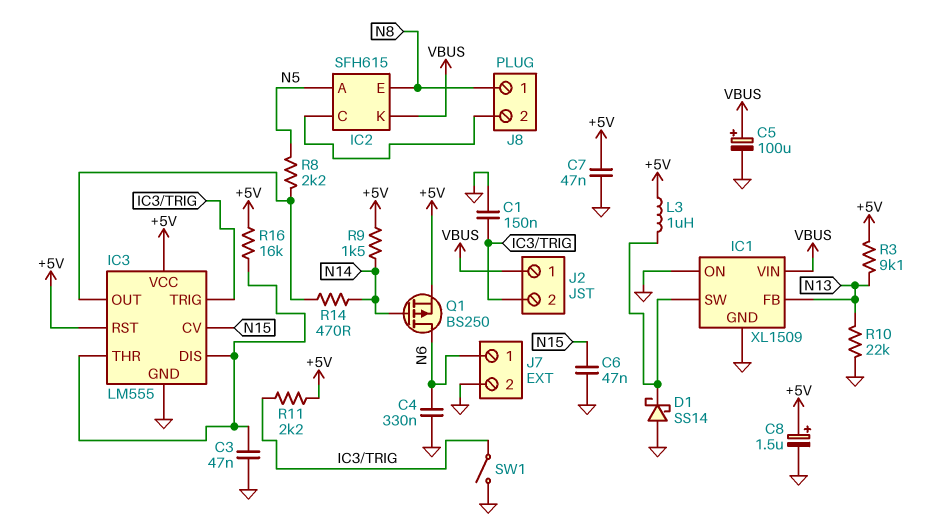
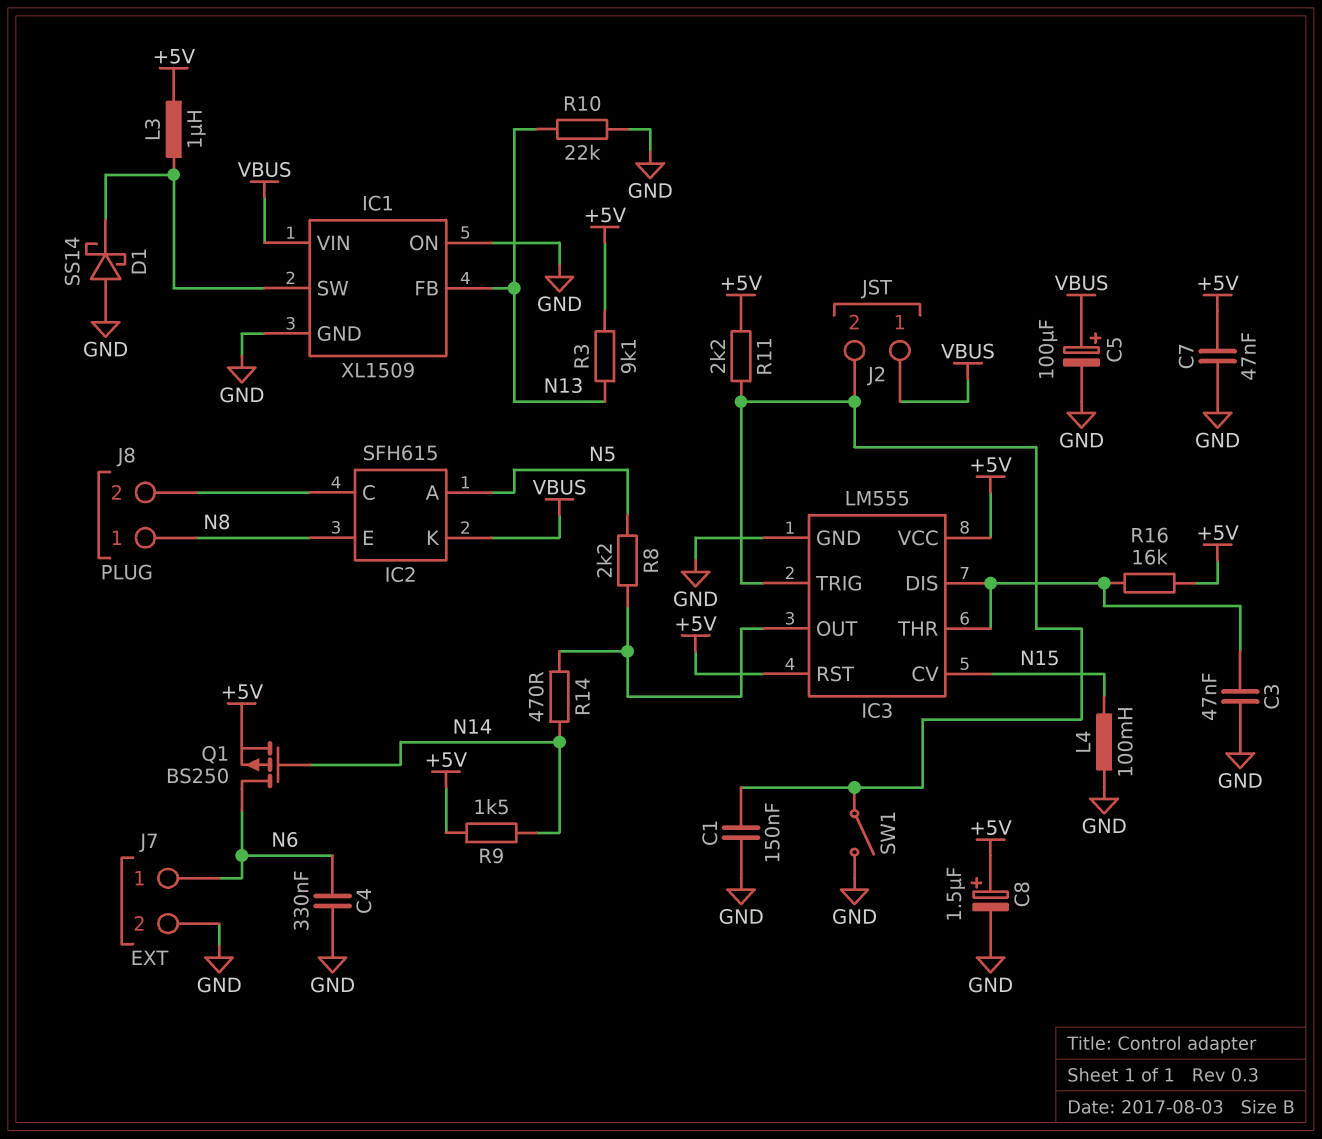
C6: 47nF (GND, N15) -> none
L4: none -> 100mH (GND, N15)

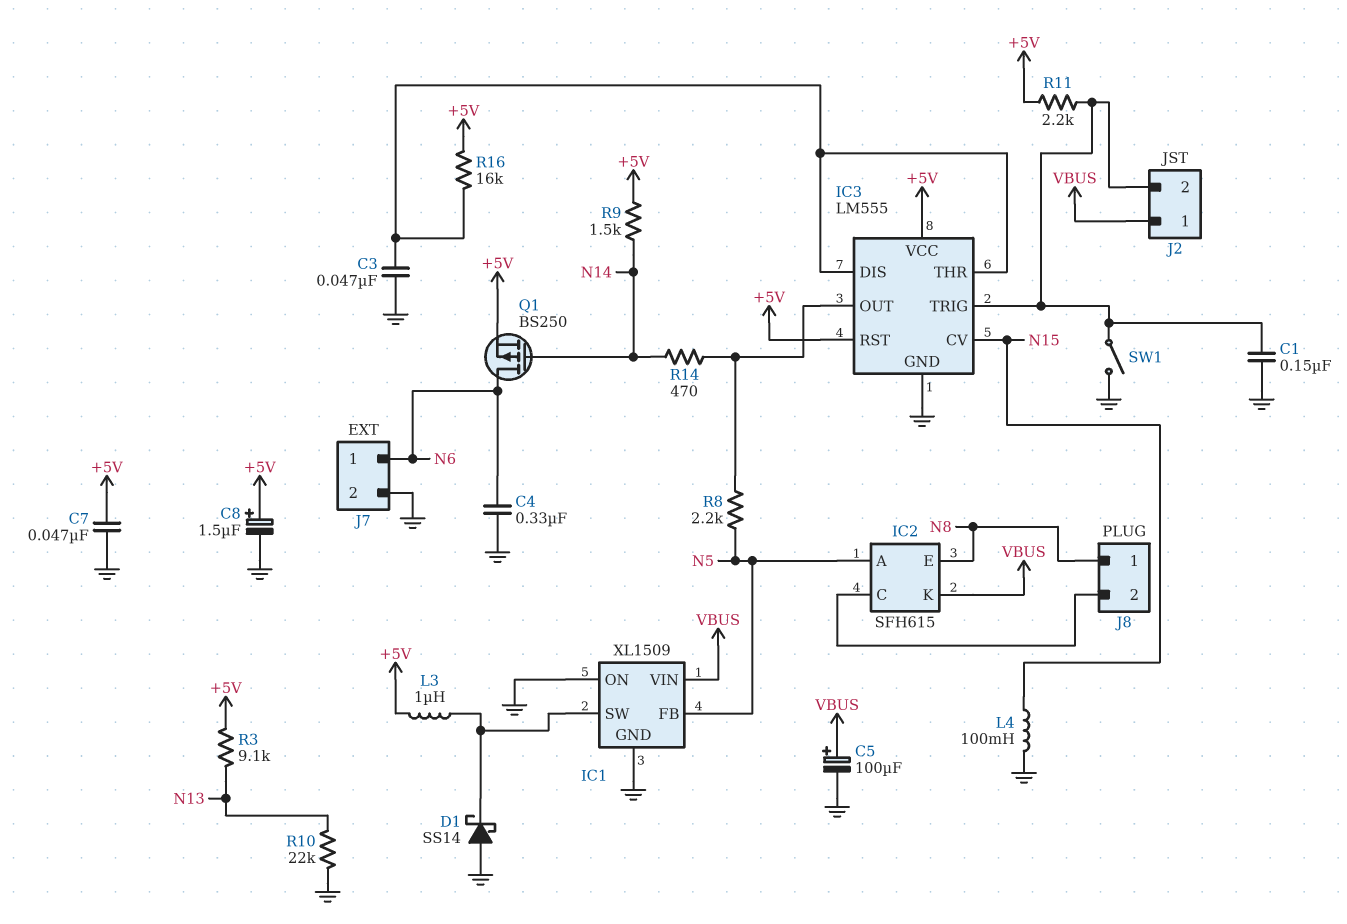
IC1 pin FB: N13 -> N5

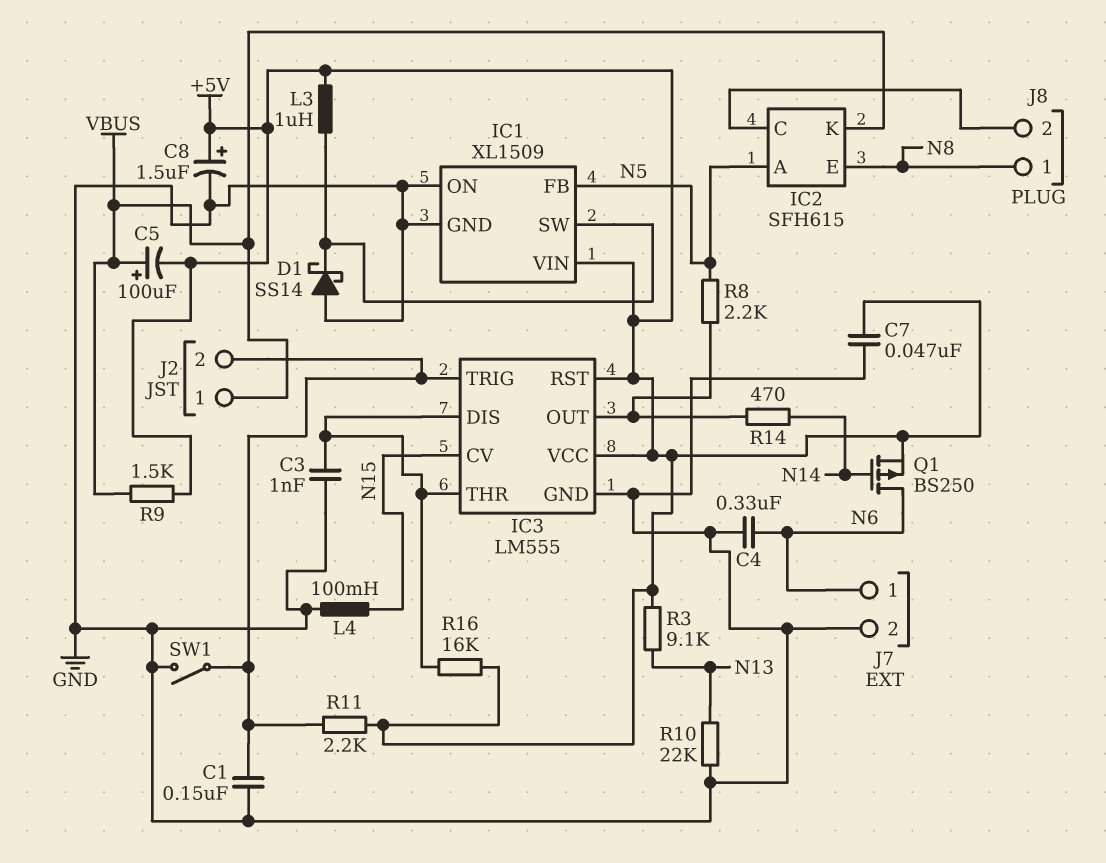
C3: 47nF (GND, IC3/DIS) -> 1nF (GND, IC3/DIS)
C5: 100uF (plus VBUS, minus GND) -> 100uF (plus VBUS, minus +5V)
IC1 pin VIN: VBUS -> +5V
R9: 1.5k (+5V, N14) -> 1.5k (+5V, VBUS)

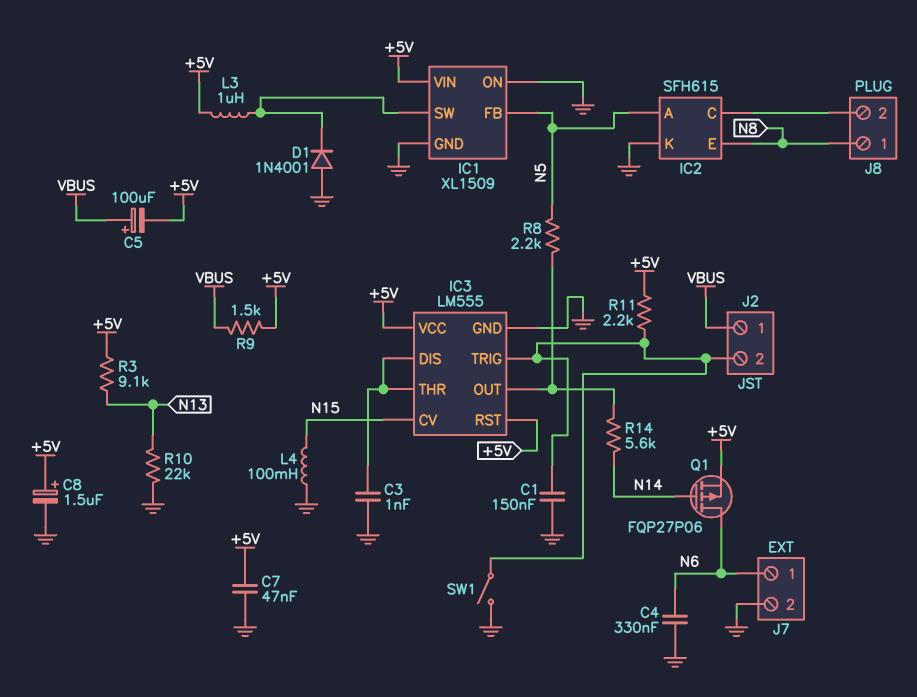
D1: schottky SS14 (A GND, K IC1/SW) -> diode 1N4001 (A GND, K IC1/SW)
IC2 pin K: VBUS -> GND
Q1: PMOS BS250 (G N14, D N6, S +5V) -> PMOS FQP27P06 (G N14, D N6, S +5V)
R14: 470 (IC3/OUT, N14) -> 5.6k (IC3/OUT, N14)
R16: 16k (+5V, IC3/DIS) -> none

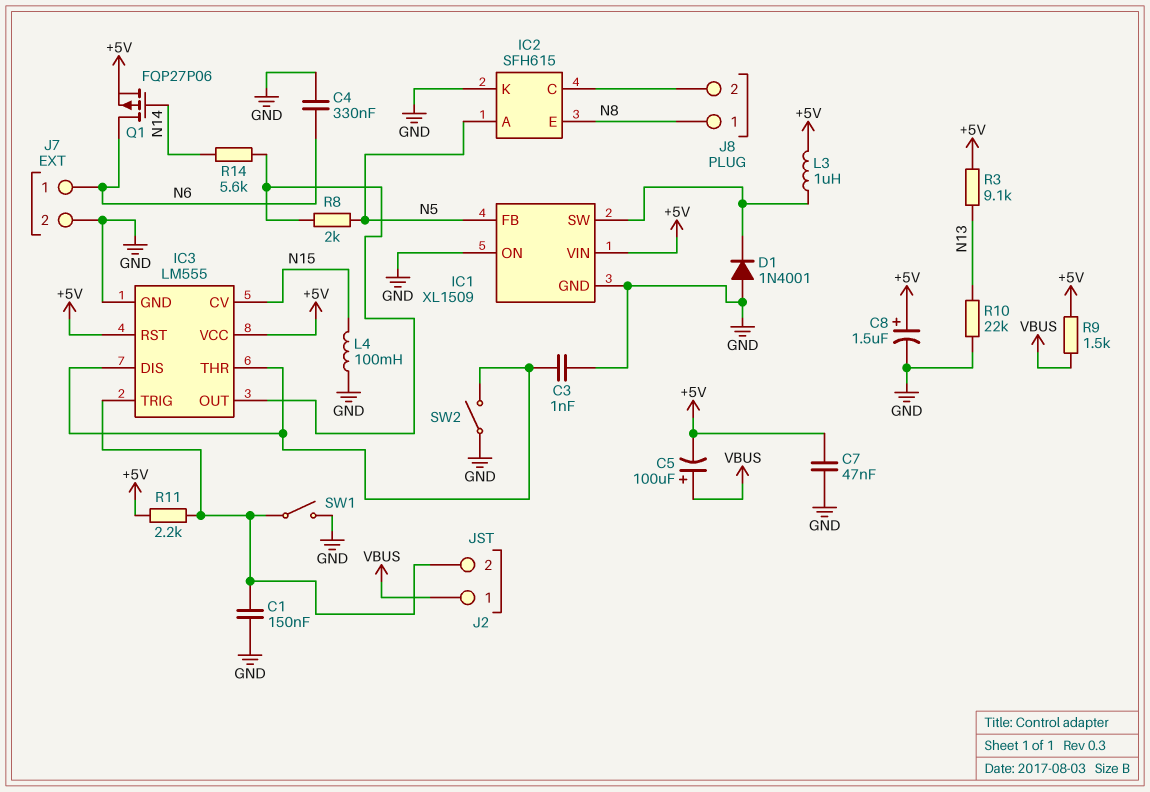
R8: 2.2k (IC3/OUT, N5) -> 2k (IC3/OUT, N5)
SW2: none -> switch (GND, IC3/DIS)

